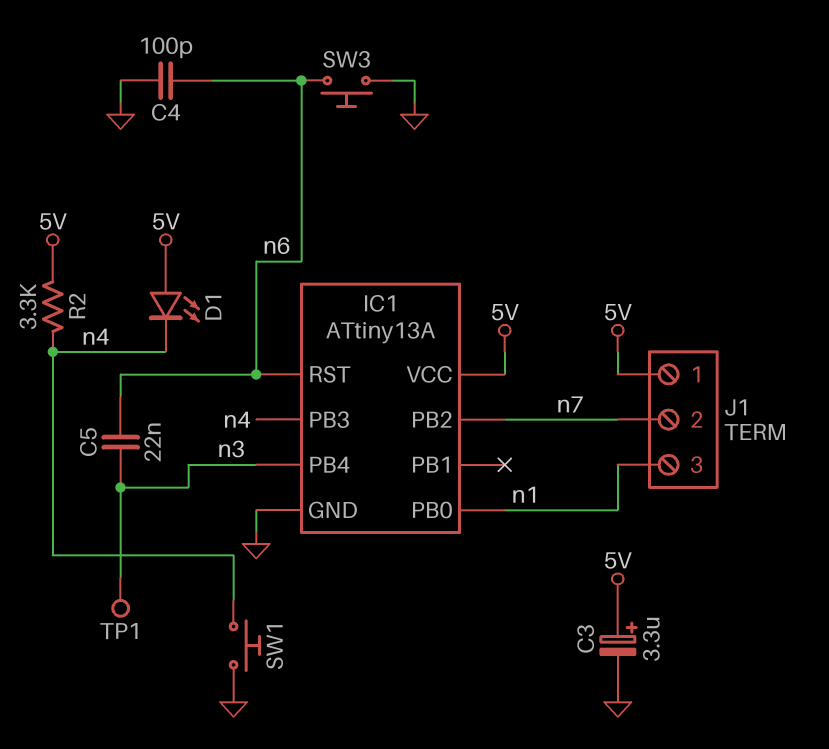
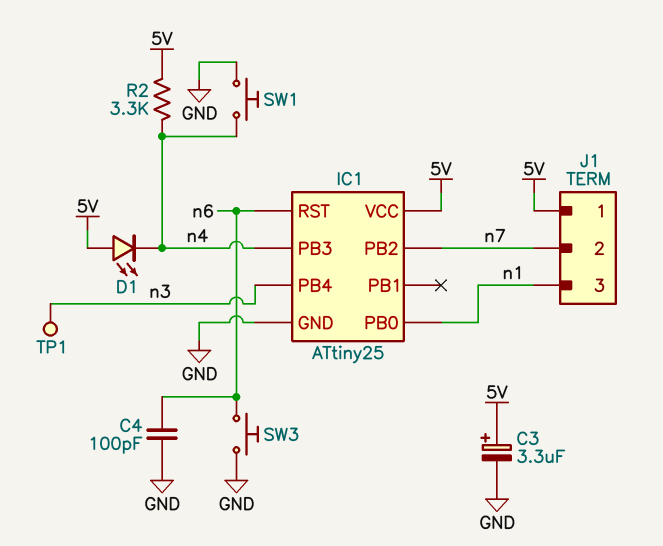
C5: 22nF (n3, n6) -> none
IC1: ATtiny13A -> ATtiny25

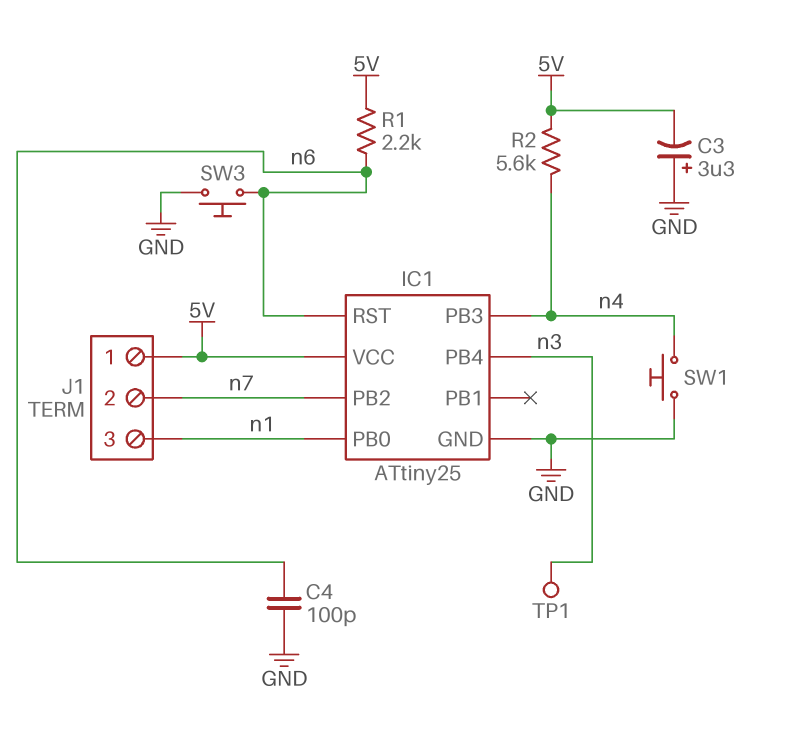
C3: 3.3uF (plus 5V, minus GND) -> 3.3uF (plus GND, minus 5V)
D1: LED (A 5V, K n4) -> none
R1: none -> 2.2k (5V, n6)
R2: 3.3k (5V, n4) -> 5.6k (5V, n4)

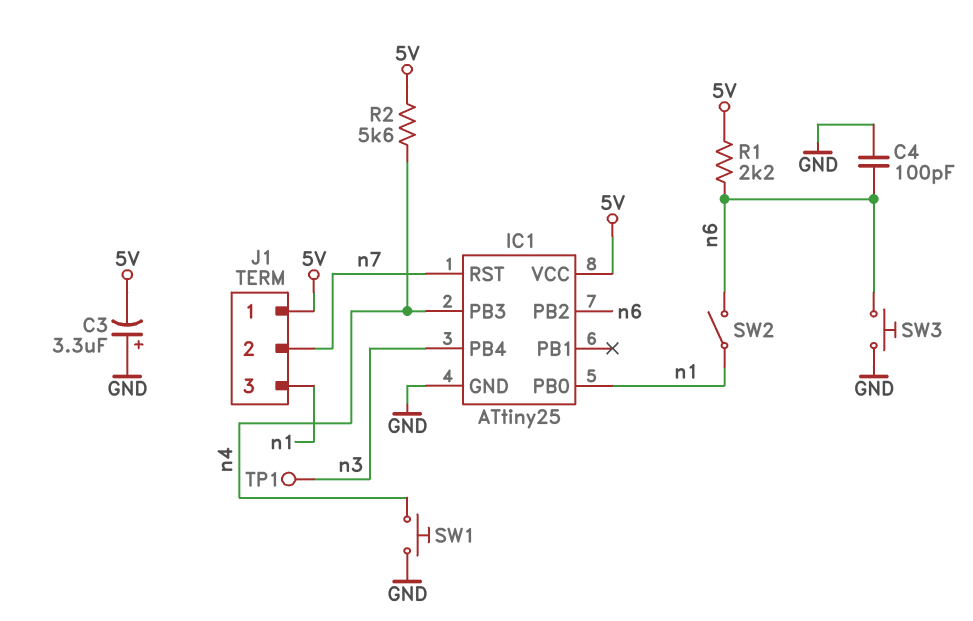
IC1 pin PB2: n7 -> n6
IC1 pin RST: n6 -> n7
SW2: none -> switch (n1, n6)

